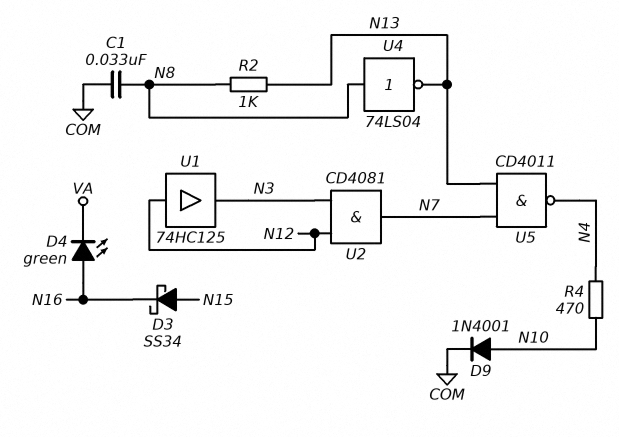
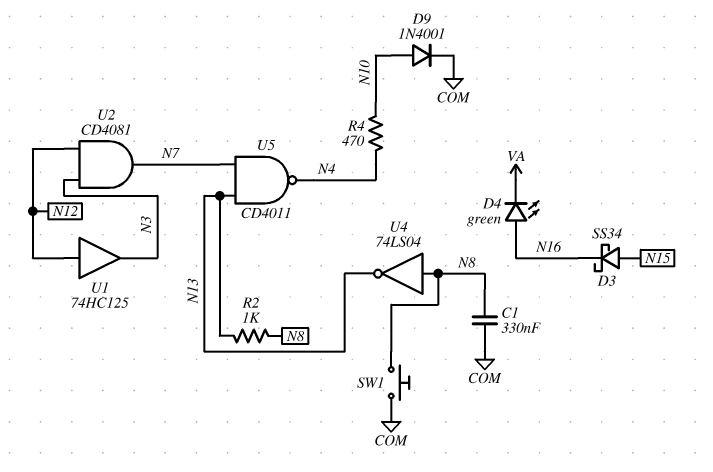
C1: 33nF (COM, N8) -> 330nF (COM, N8)
SW1: none -> button (COM, N8)

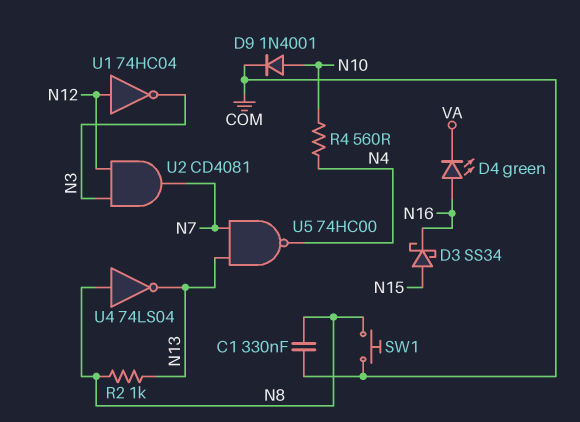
R4: 470 (N4, N10) -> 560 (N4, N10)
U1: buffer 74HC125 (in N12, out N3) -> NOT 74HC04 (in N12, out N3)
U5: NAND CD4011 (in N7, in N13, out N4) -> NAND 74HC00 (in N7, in N13, out N4)

